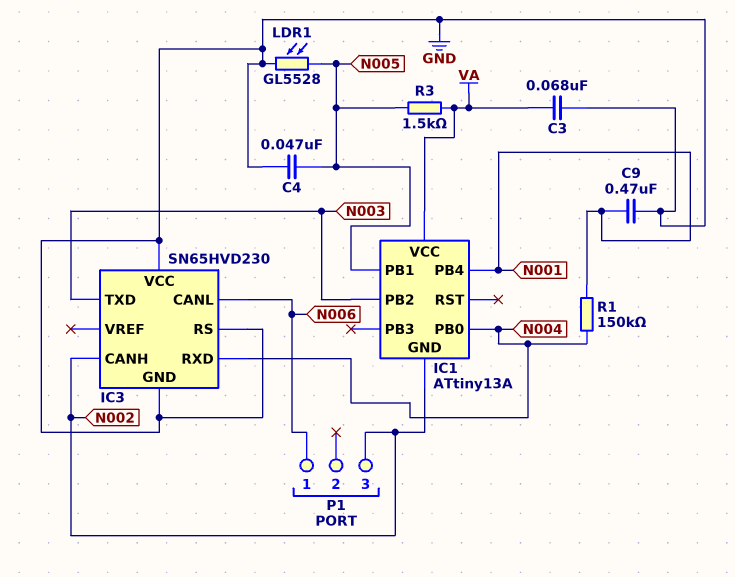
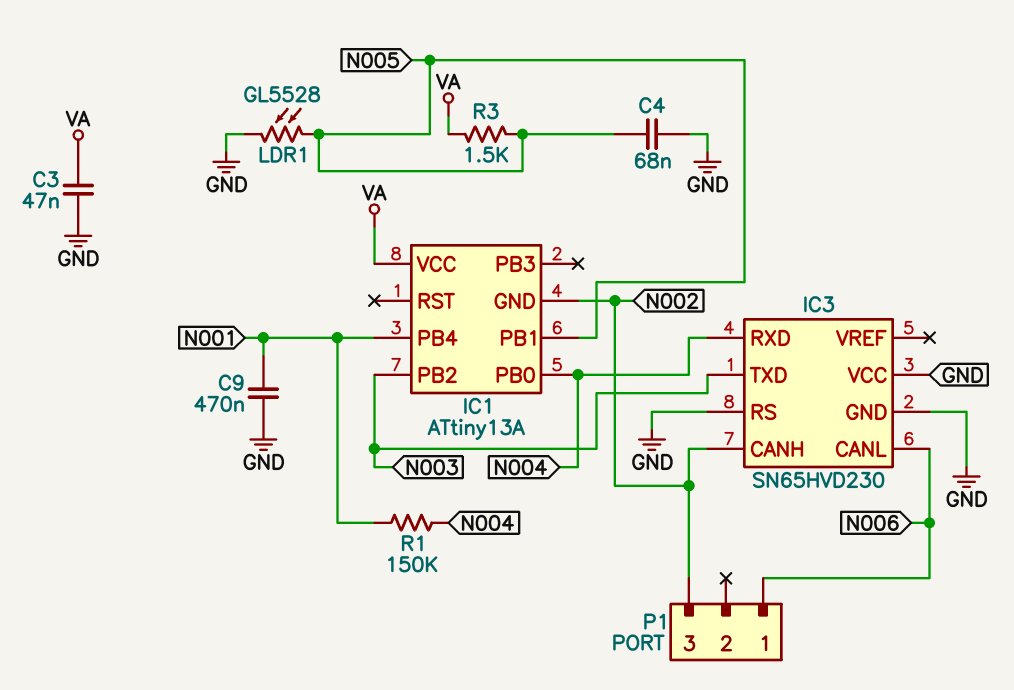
C3: 68nF (GND, VA) -> 47nF (GND, VA)
C4: 47nF (GND, N005) -> 68nF (GND, N005)

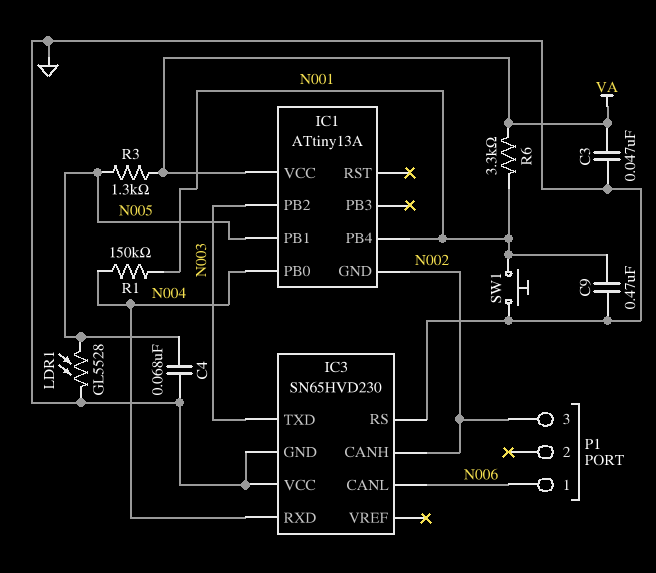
R3: 1.5k (N005, VA) -> 1.3k (N005, VA)
R6: none -> 3.3k (N001, VA)
SW1: none -> button (GND, N001)

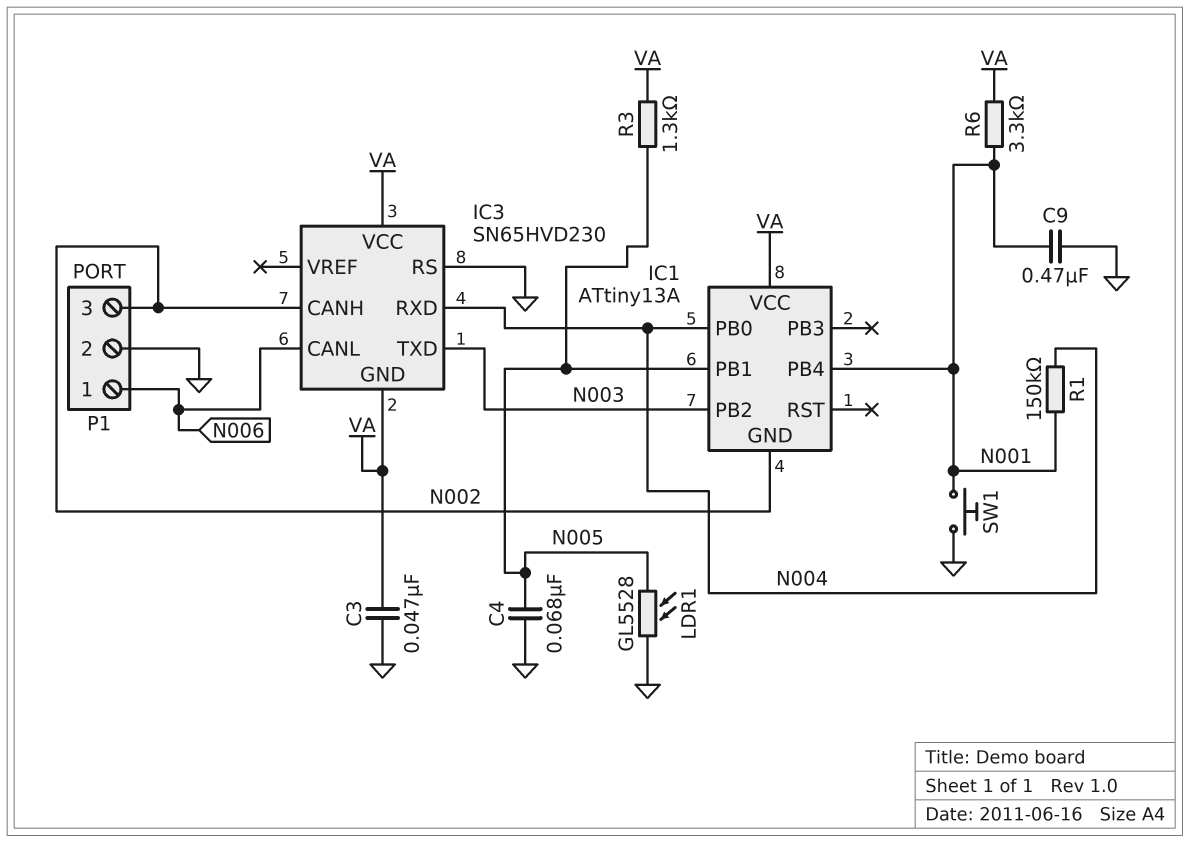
IC3 pin GND: GND -> VA
IC3 pin VCC: GND -> VA
P1 pin 2: none -> GND

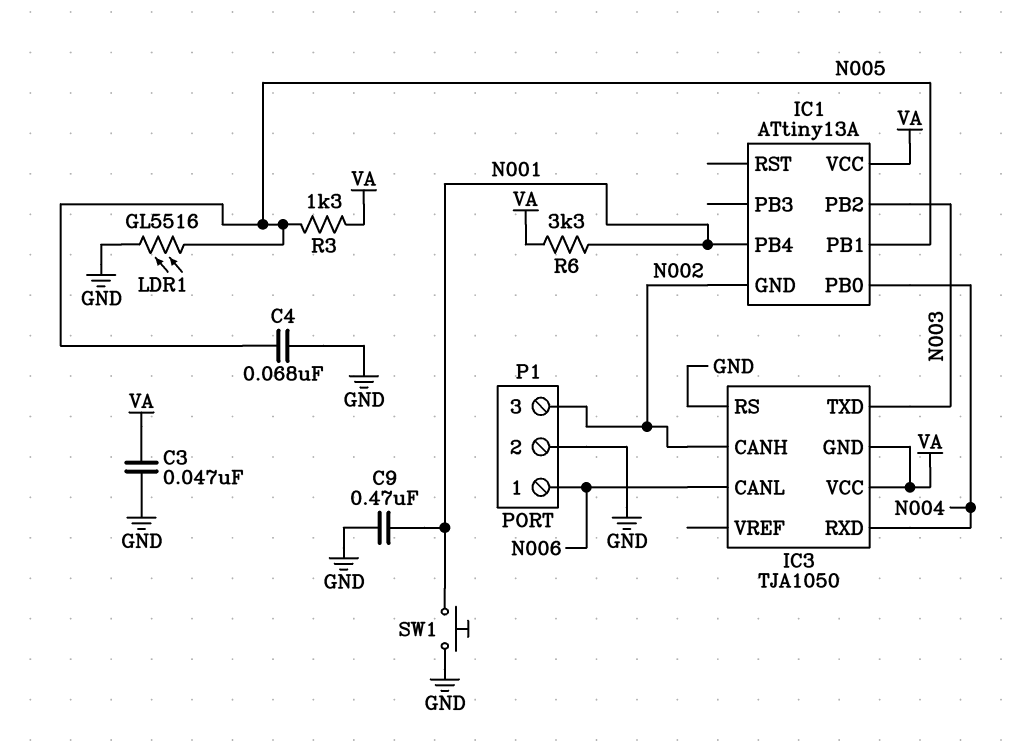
IC3: SN65HVD230 -> TJA1050
LDR1: GL5528 (GND, N005) -> GL5516 (GND, N005)
R1: 150k (N001, N004) -> none

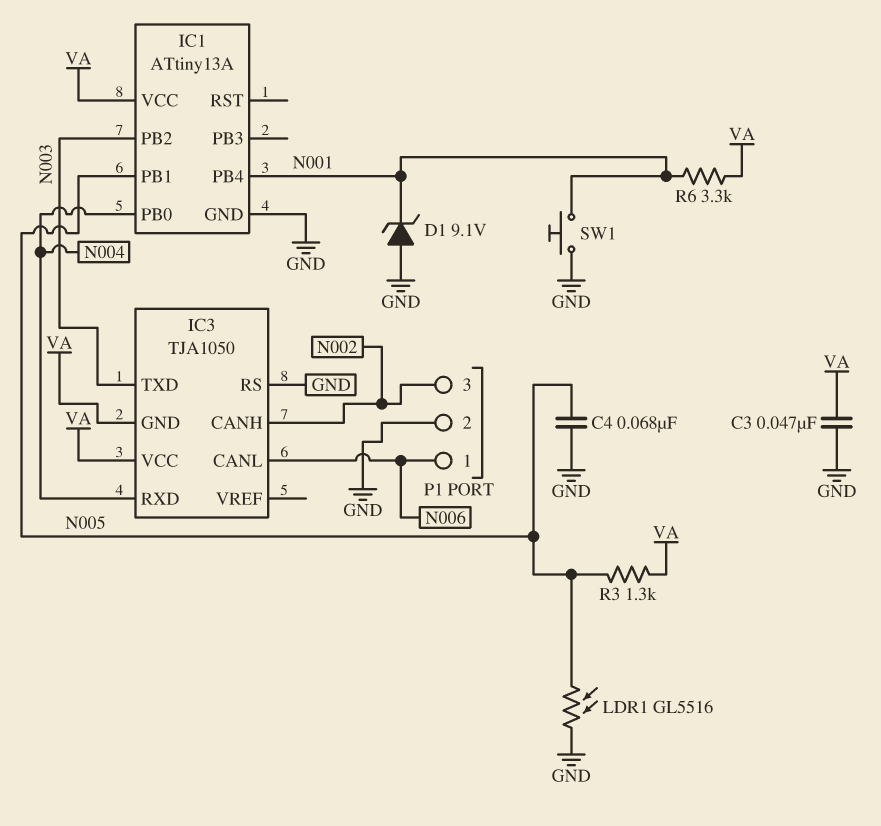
C9: 470nF (GND, N001) -> none
D1: none -> zener 9.1V (A GND, K N001)
IC1 pin GND: N002 -> GND

